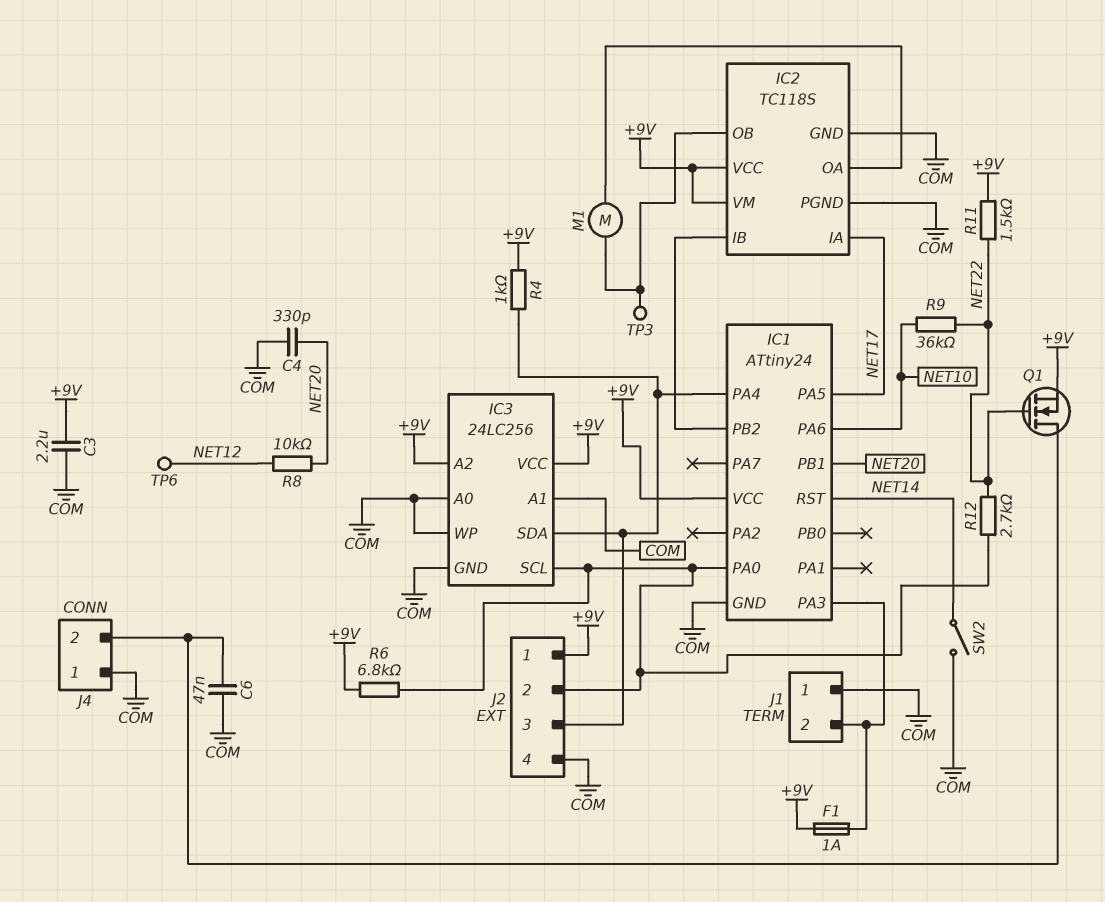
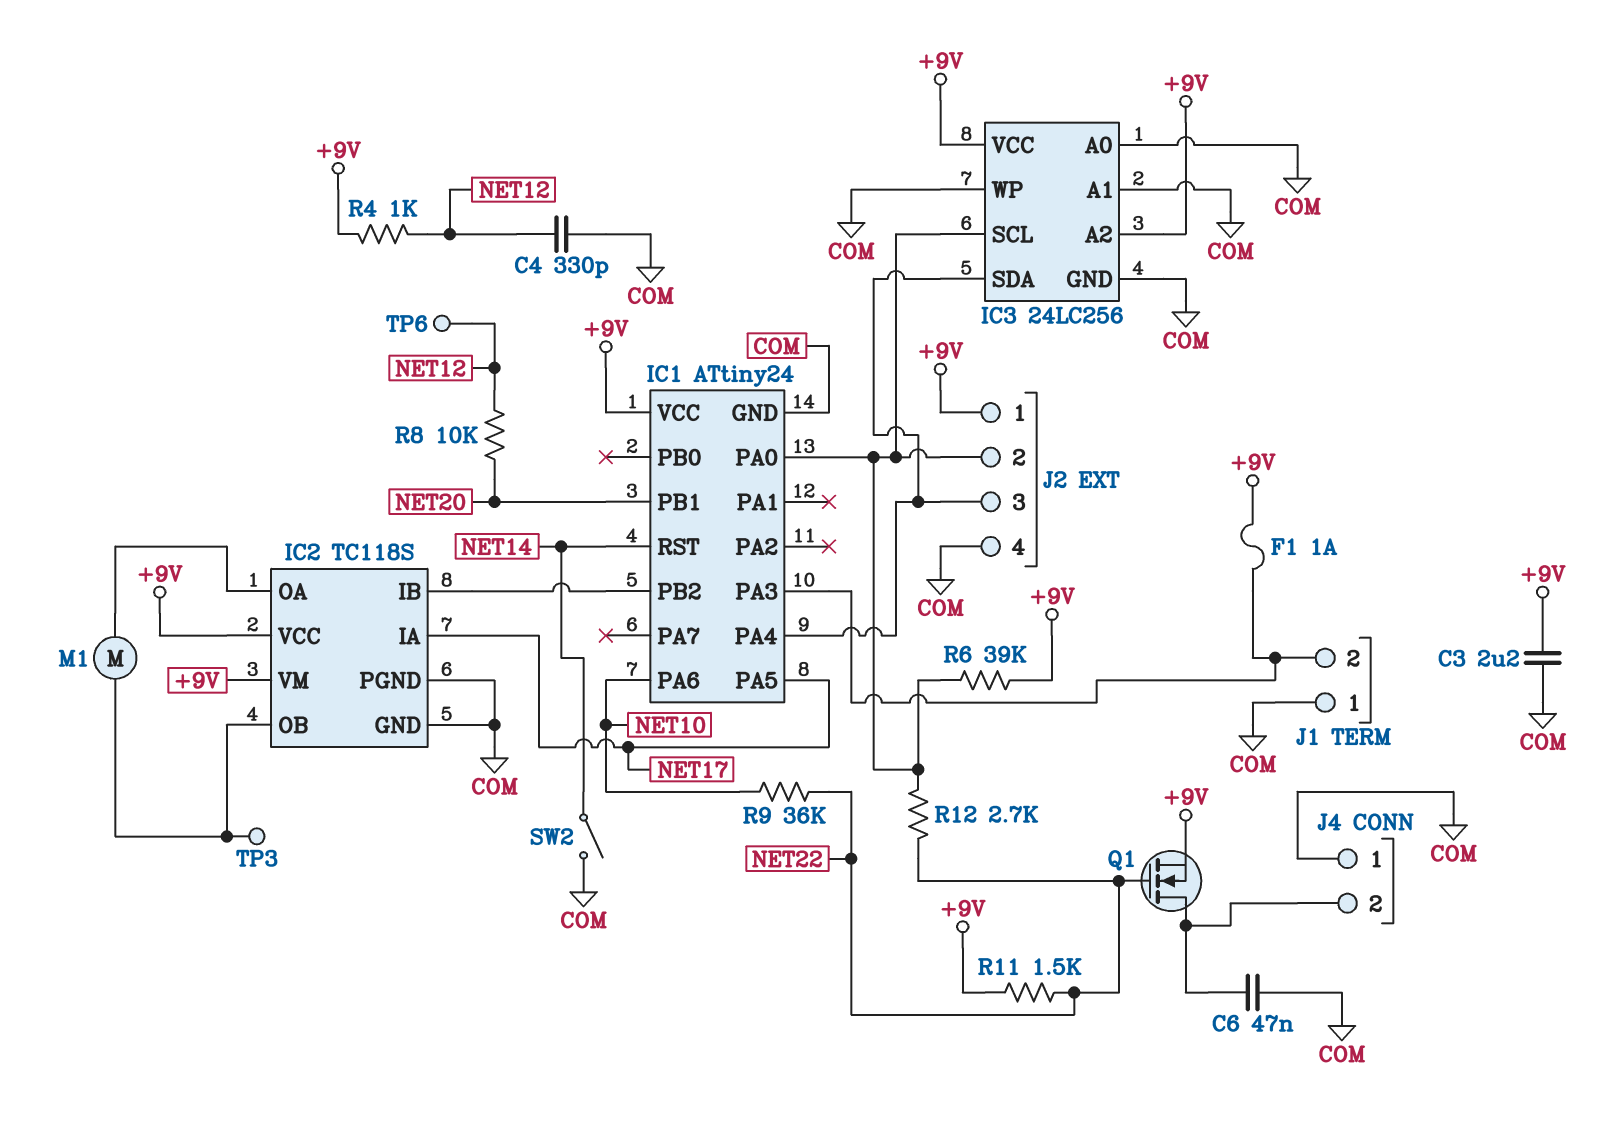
C4: 330pF (COM, NET20) -> 330pF (COM, NET12)
R4: 1k (+9V, IC1/PA4) -> 1k (+9V, NET12)
R6: 6.8k (+9V, IC1/PA0) -> 39k (+9V, IC1/PA0)

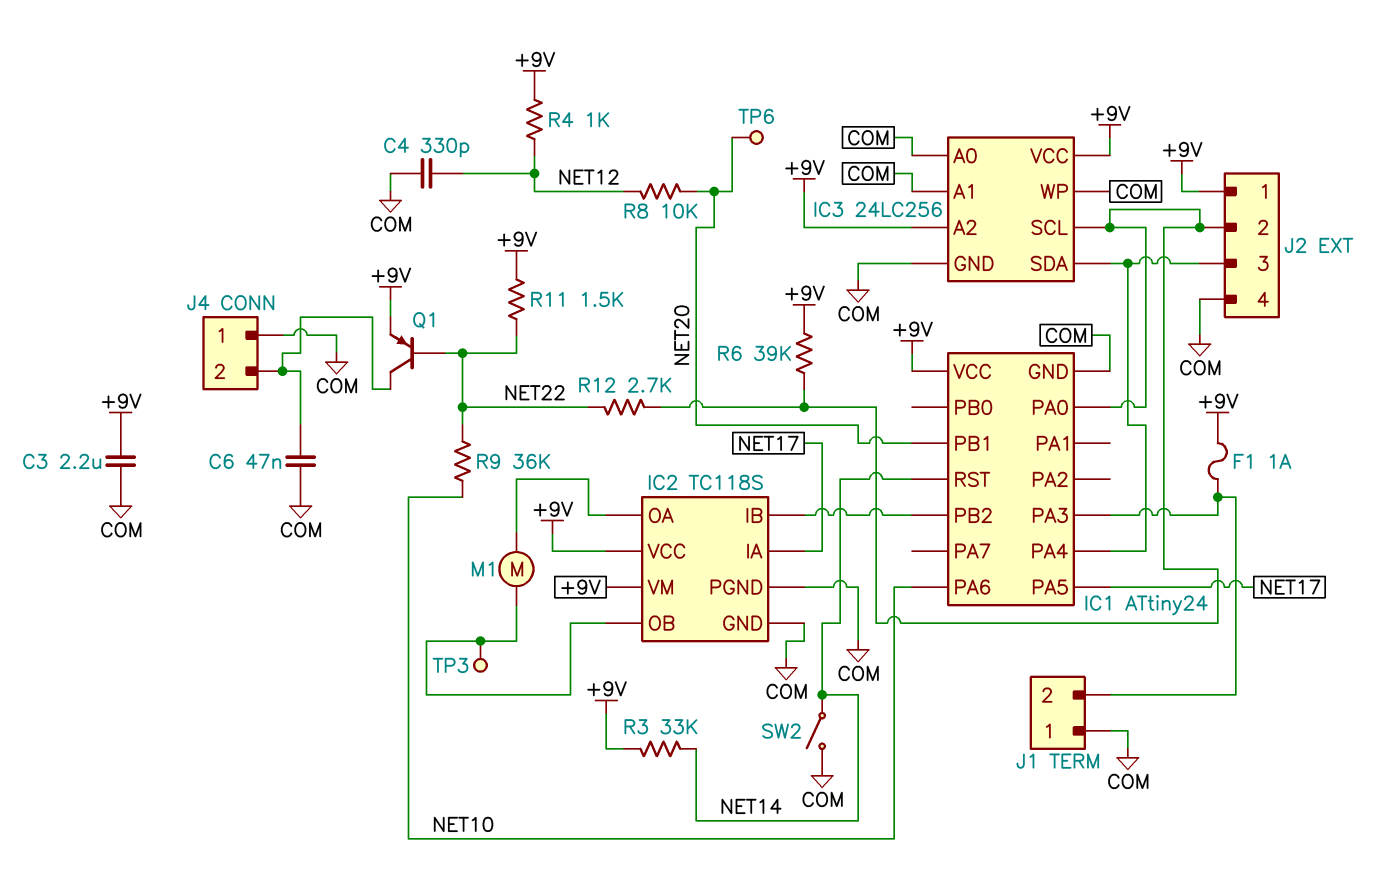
Q1: NMOS (G NET22, D J4/2, S +9V) -> PNP (B NET22, C J4/2, E +9V)
R3: none -> 33k (+9V, NET14)
TP6: test point (NET12) -> test point (NET20)

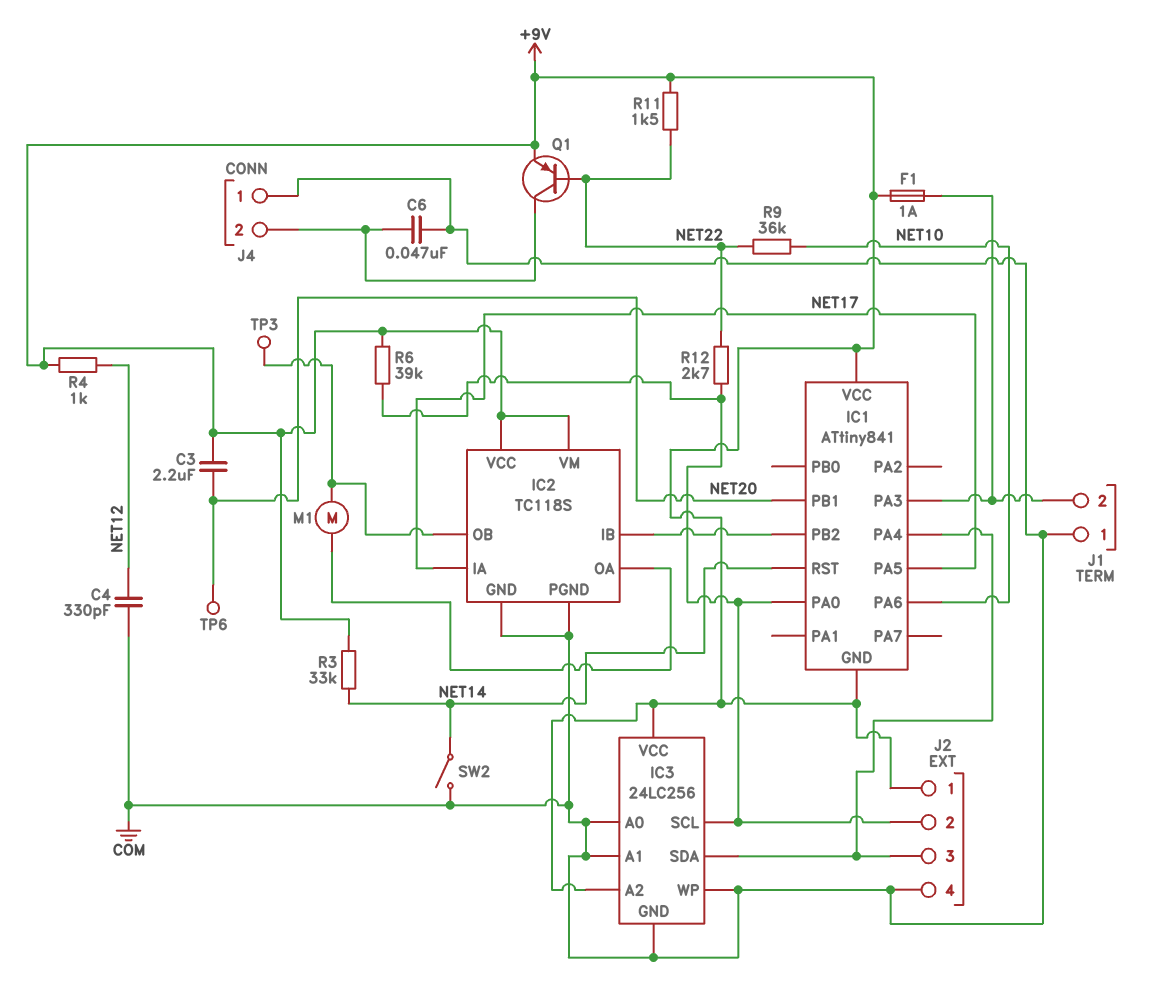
C3: 2.2uF (+9V, COM) -> 2.2uF (+9V, NET20)
IC1: ATtiny24 -> ATtiny841
IC1 pin GND: COM -> +9V
R8: 10k (NET12, NET20) -> none

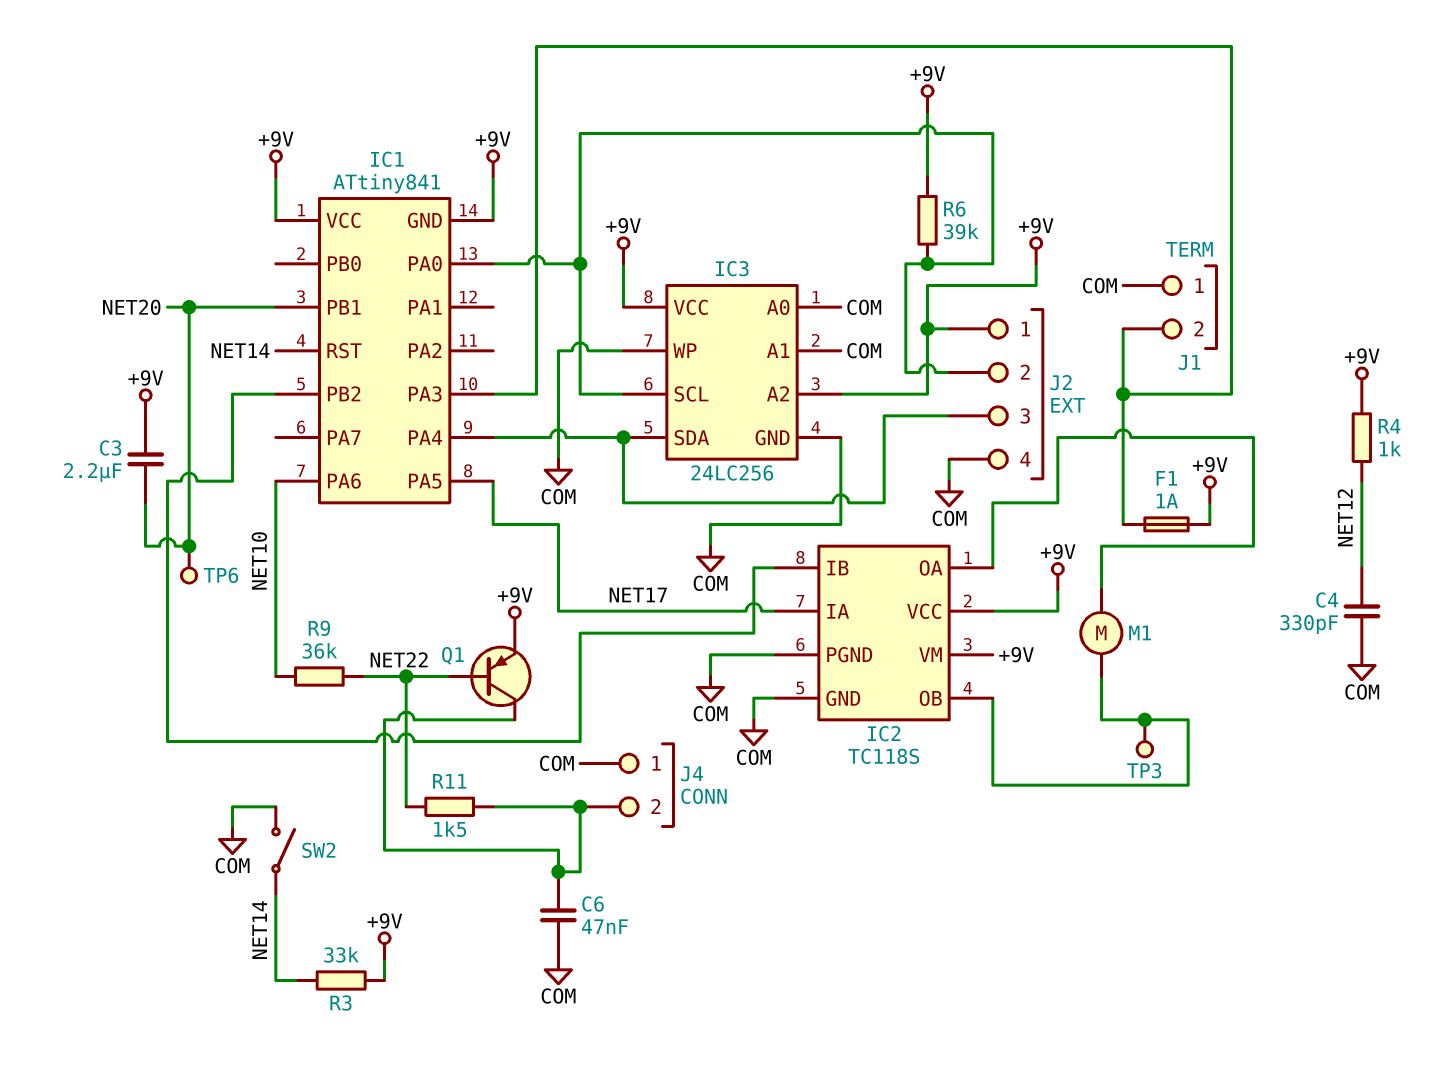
R11: 1.5k (+9V, NET22) -> 1.5k (J4/2, NET22)
R12: 2.7k (IC1/PA0, NET22) -> none

